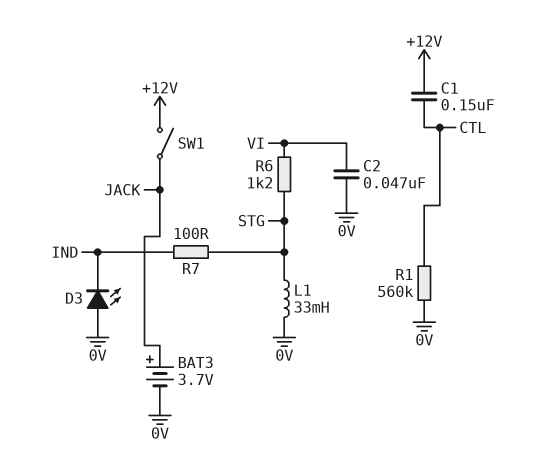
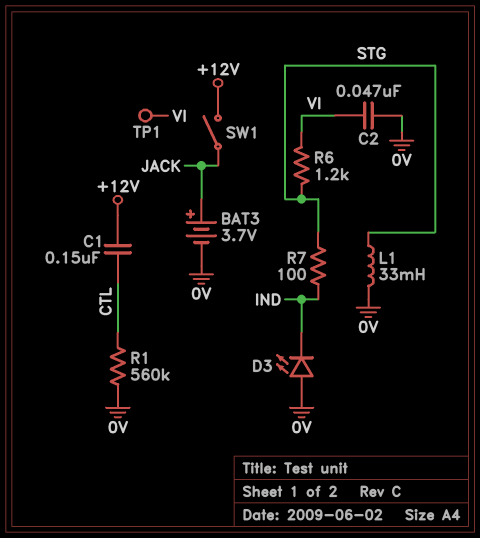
TP1: none -> test point (VI)

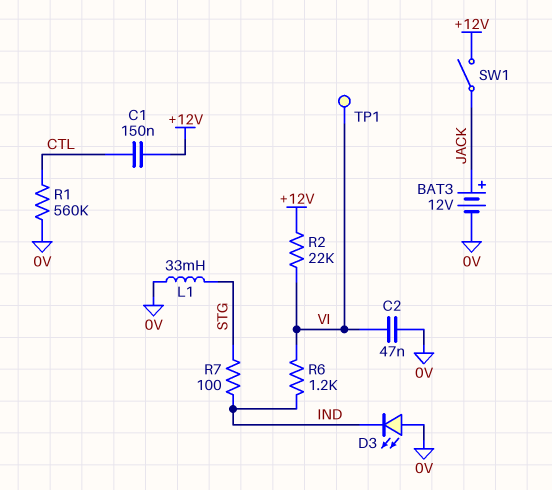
BAT3: 3.7V (plus JACK, minus 0V) -> 12V (plus JACK, minus 0V)
R2: none -> 22k (+12V, VI)
R6: 1.2k (STG, VI) -> 1.2k (IND, VI)

